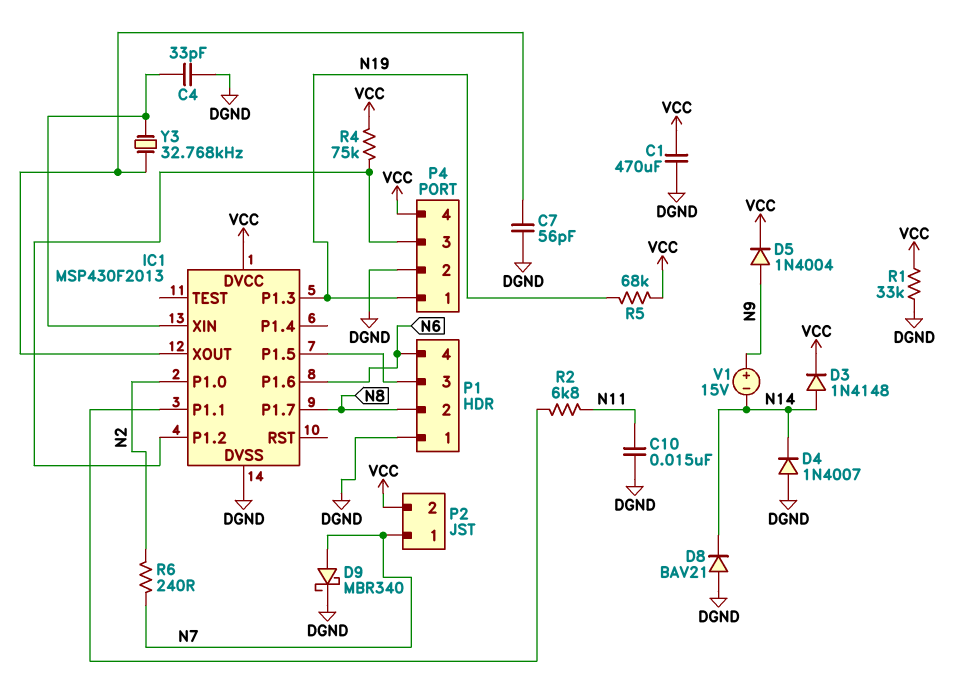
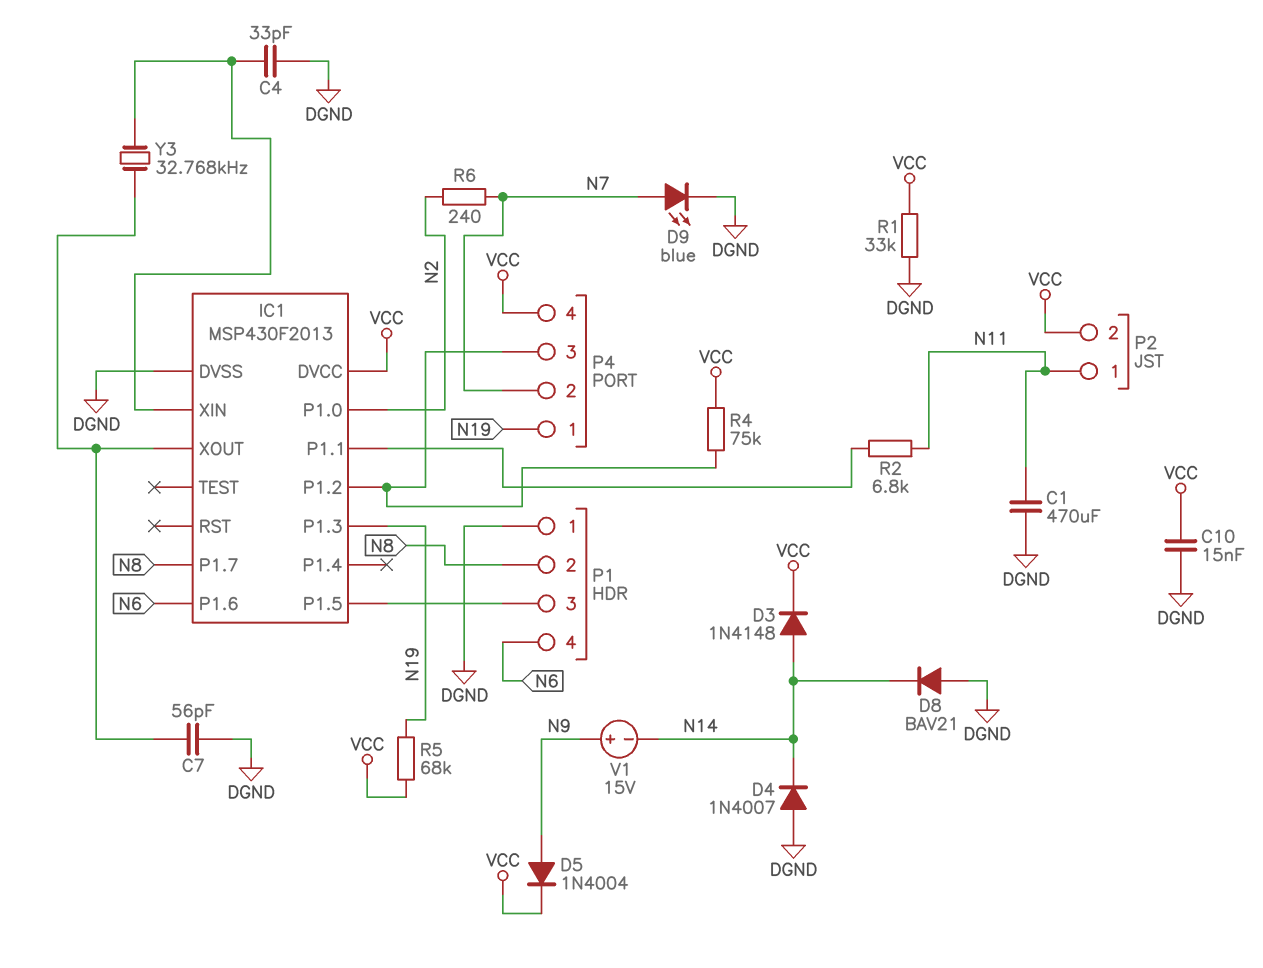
C1: 470uF (DGND, VCC) -> 470uF (DGND, N11)
C10: 15nF (DGND, N11) -> 15nF (DGND, VCC)
D9: schottky MBR340 (A N7, K DGND) -> LED blue (A N7, K DGND)
P2 pin 1: N7 -> N11
P4 pin 2: DGND -> N7

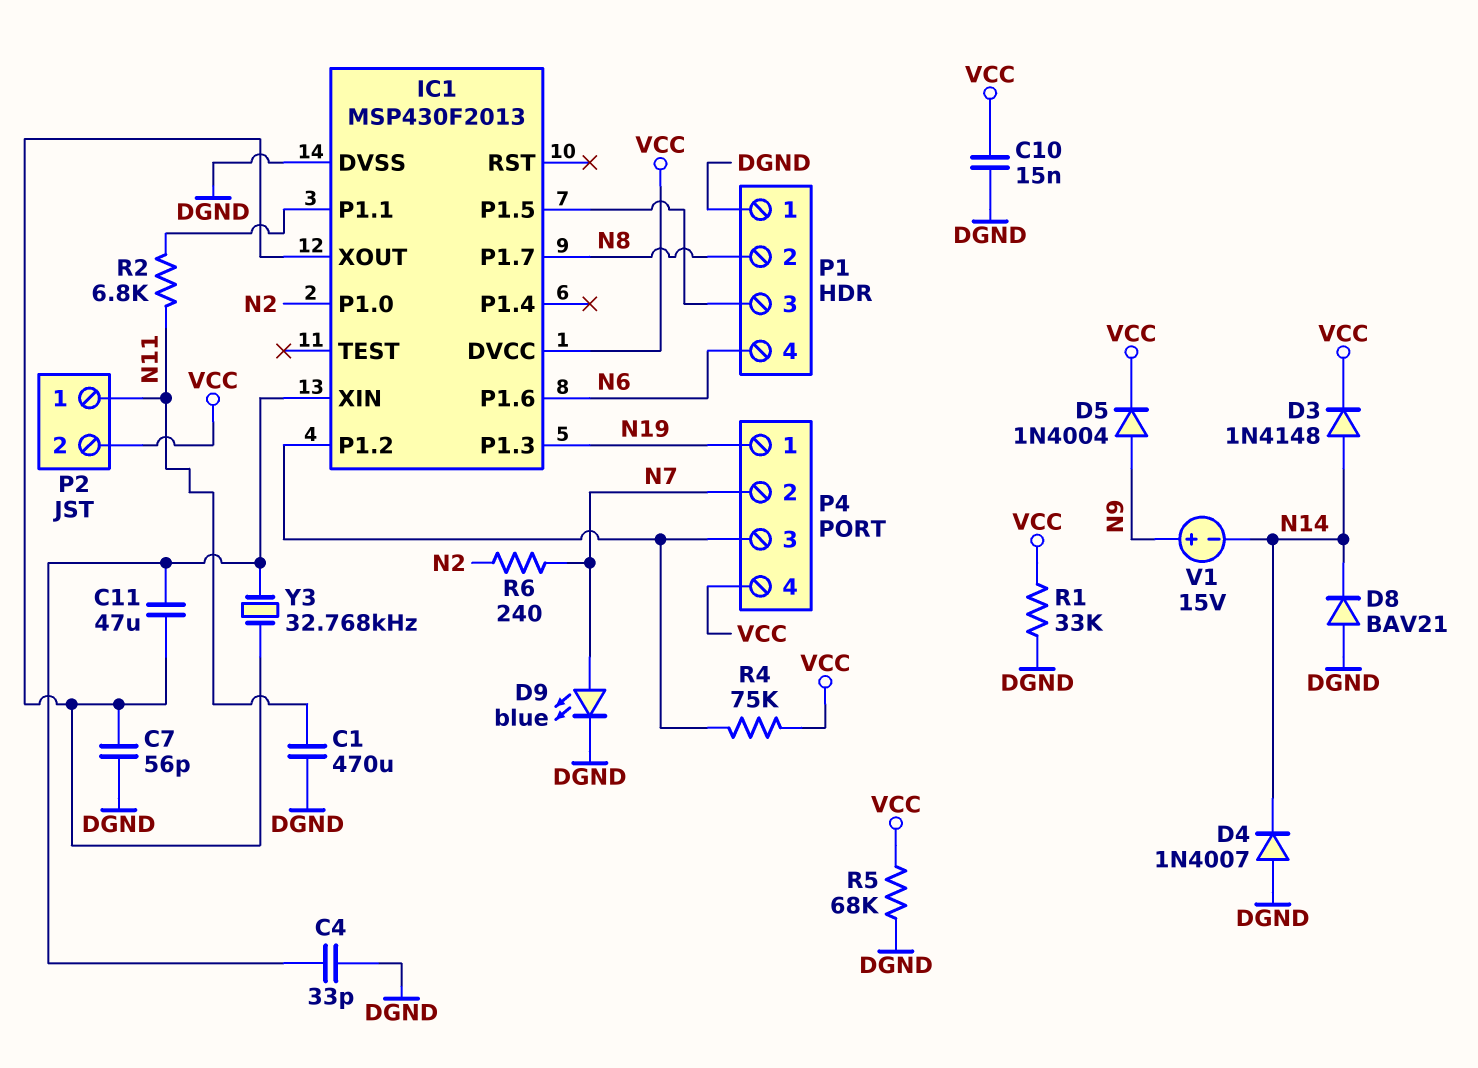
C11: none -> 47uF (IC1/XIN, IC1/XOUT)
R5: 68k (N19, VCC) -> 68k (DGND, VCC)

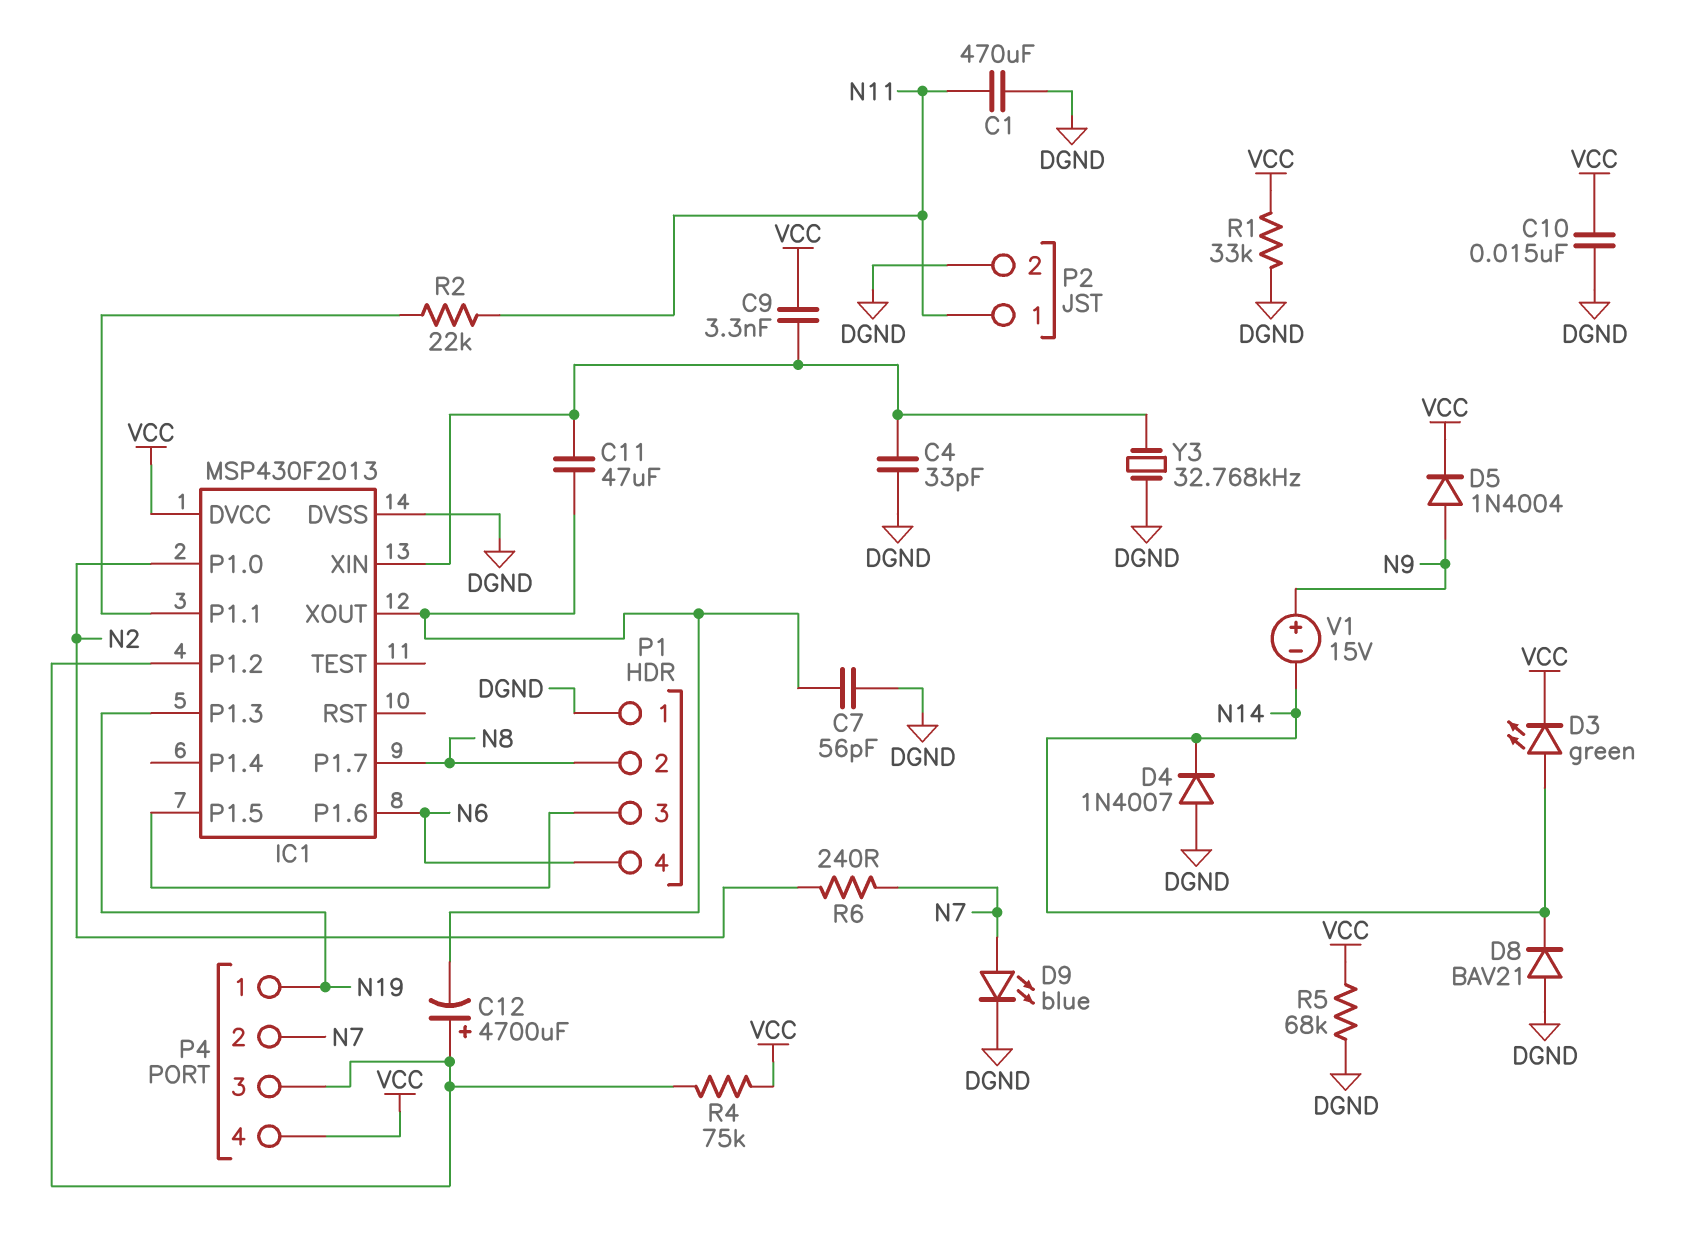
C9: none -> 3.3nF (IC1/XIN, VCC)
C12: none -> 4700uF (plus IC1/P1.2, minus IC1/XOUT)
D3: diode 1N4148 (A N14, K VCC) -> LED green (A N14, K VCC)
P2 pin 2: VCC -> DGND
R2: 6.8k (IC1/P1.1, N11) -> 22k (IC1/P1.1, N11)
Y3: 32.768kHz (IC1/XIN, IC1/XOUT) -> 32.768kHz (DGND, IC1/XIN)

